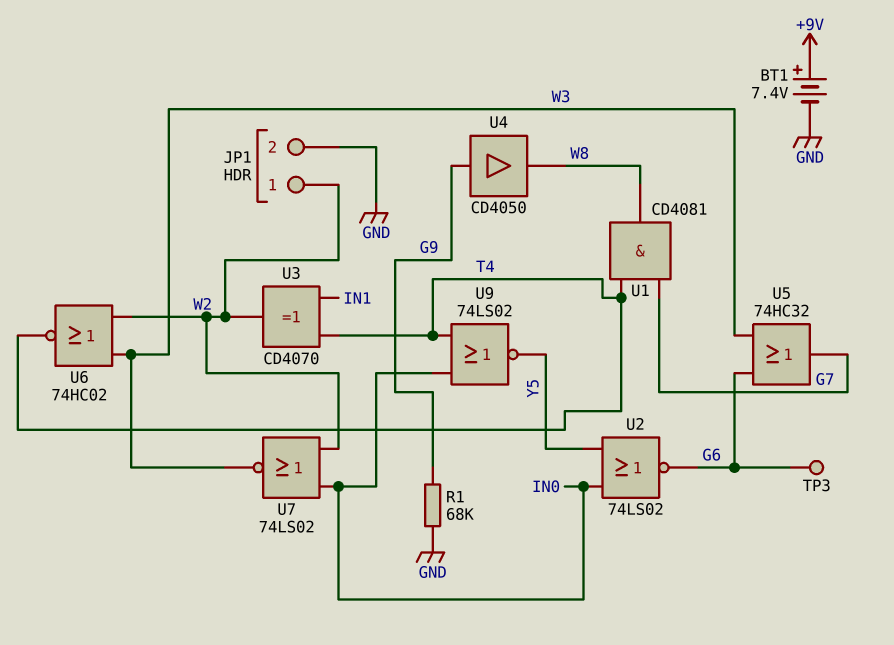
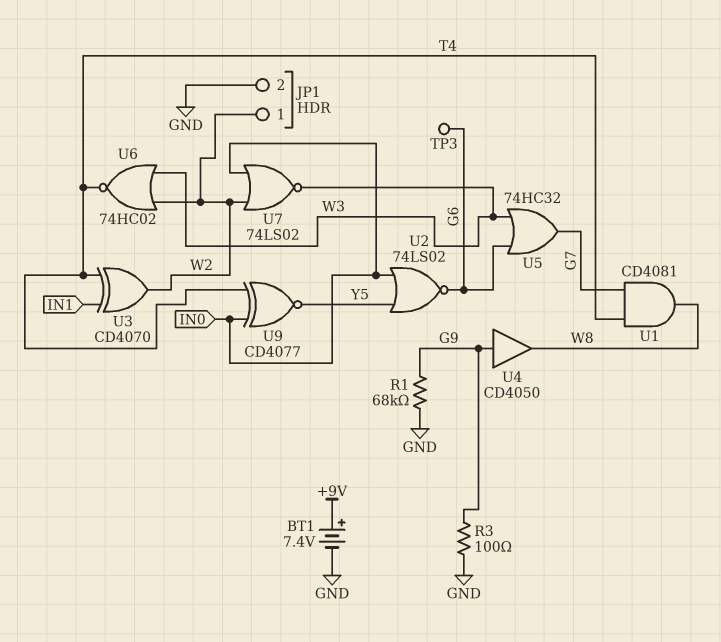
R3: none -> 100 (G9, GND)
U9: NOR 74LS02 (in IN0, in T4, out Y5) -> XNOR CD4077 (in IN0, in T4, out Y5)

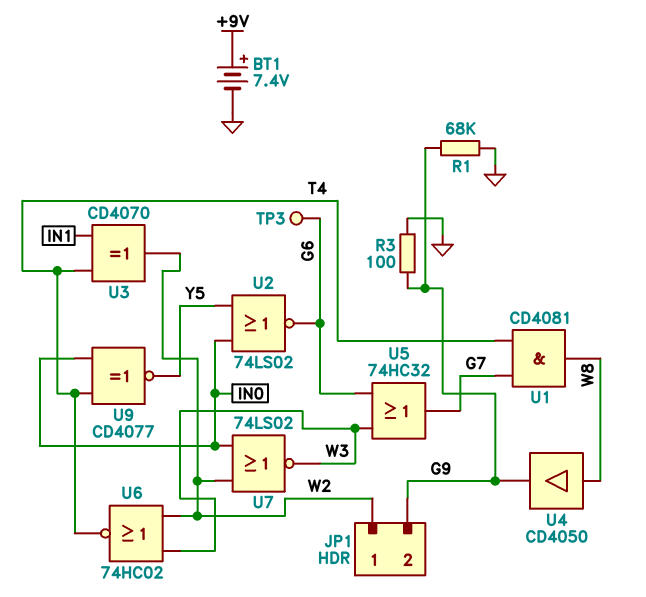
JP1 pin 2: GND -> G9
U4: buffer CD4050 (in G9, out W8) -> buffer CD4050 (in W8, out G9)

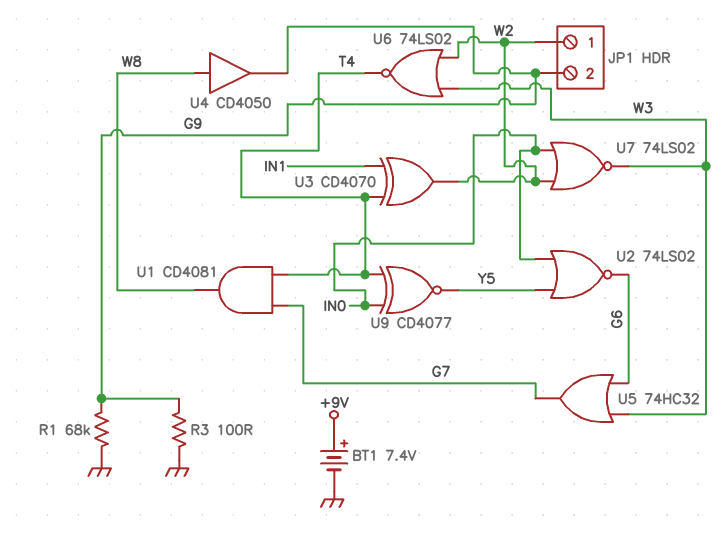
TP3: test point (G6) -> none
U6: NOR 74HC02 (in W2, in W3, out T4) -> NOR 74LS02 (in W2, in W3, out T4)

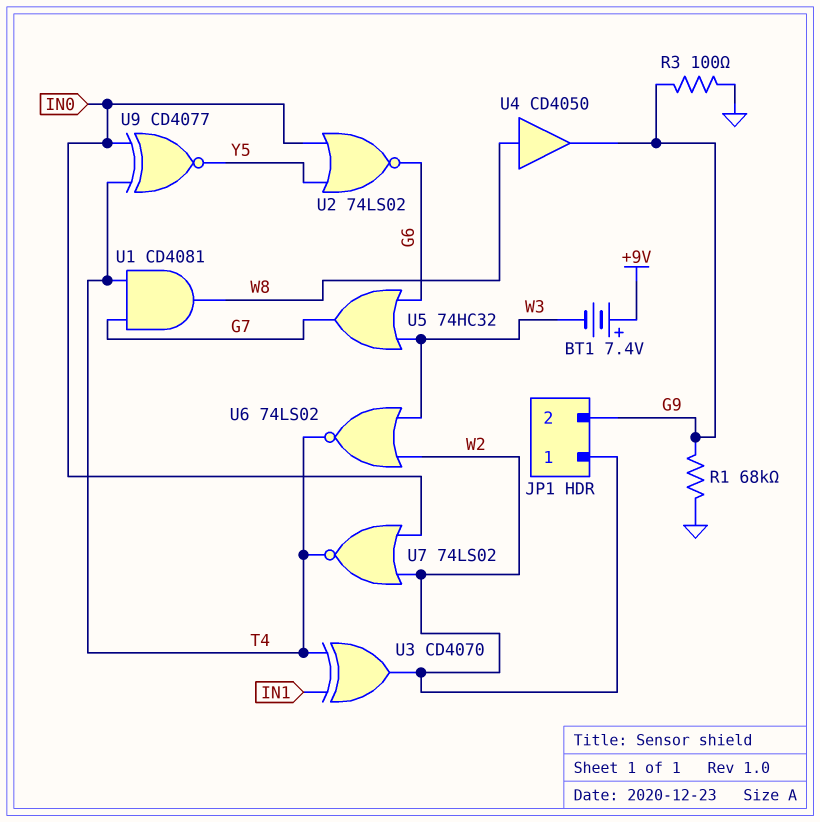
BT1: 7.4V (plus +9V, minus GND) -> 7.4V (plus +9V, minus W3)
U7: NOR 74LS02 (in IN0, in W2, out W3) -> NOR 74LS02 (in IN0, in W2, out T4)

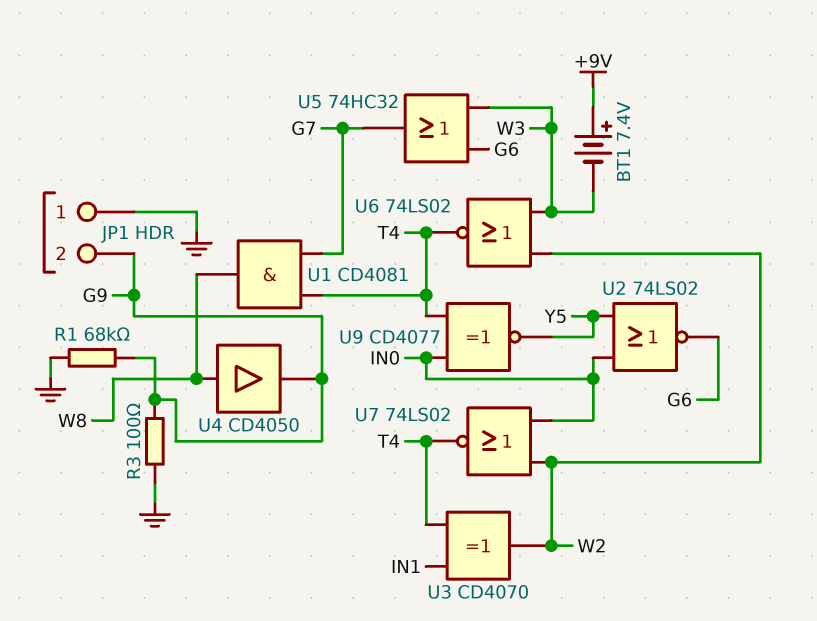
JP1 pin 1: W2 -> GND

